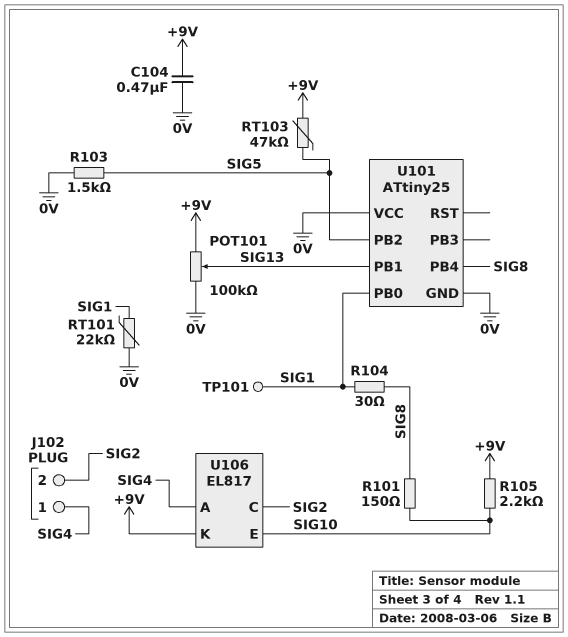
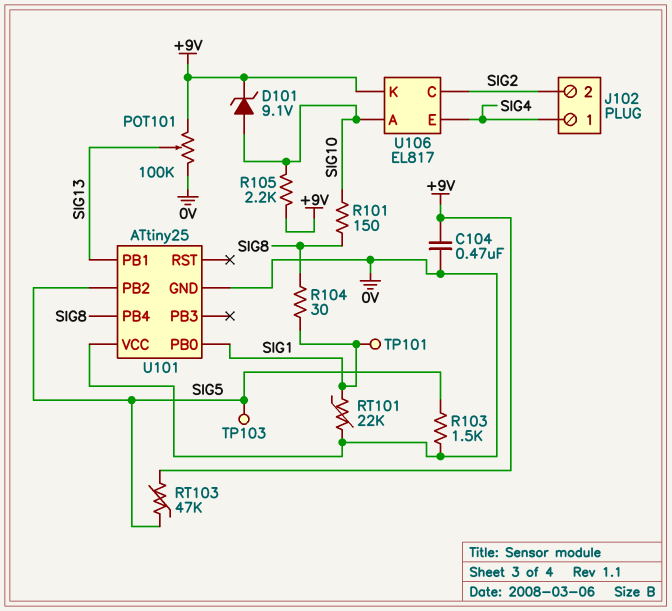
D101: none -> zener 9.1V (A SIG10, K +9V)
TP103: none -> test point (SIG5)
U106 pin A: SIG4 -> SIG10
U106 pin E: SIG10 -> SIG4

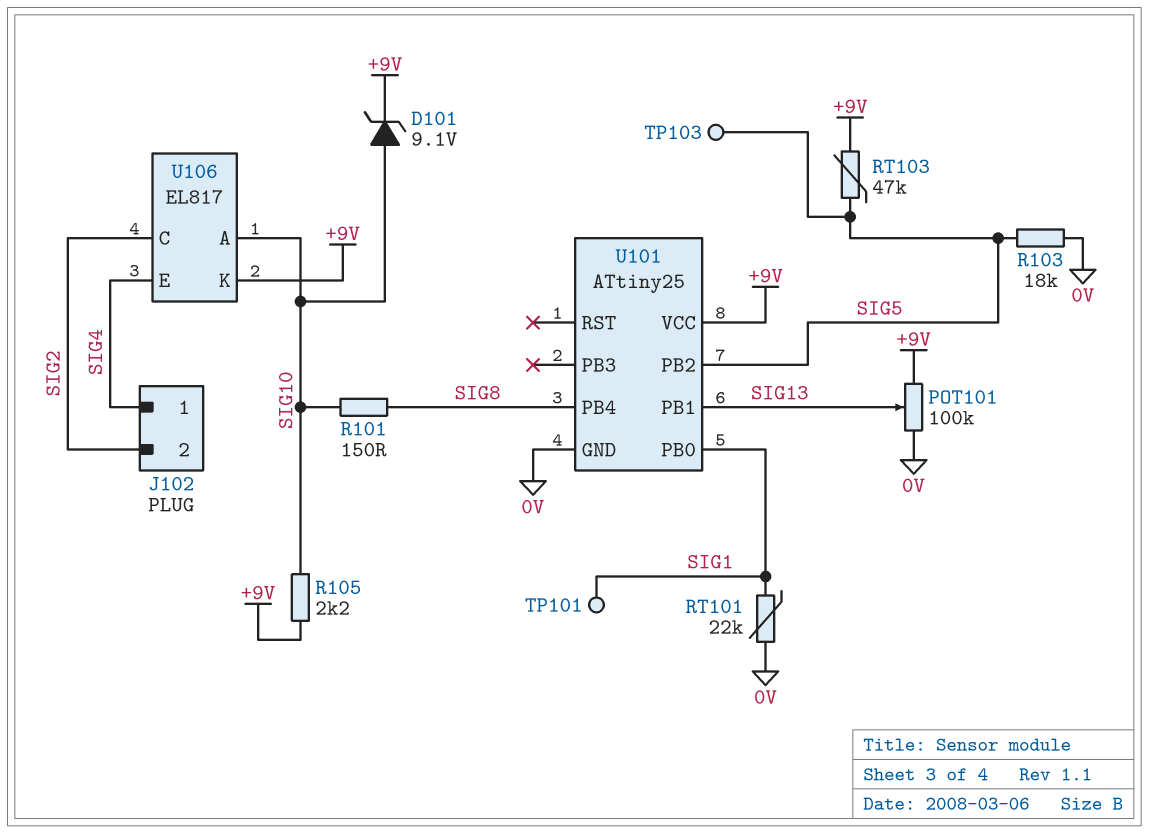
C104: 470nF (+9V, 0V) -> none
R103: 1.5k (0V, SIG5) -> 18k (0V, SIG5)
R104: 30 (SIG1, SIG8) -> none
U101 pin VCC: 0V -> +9V

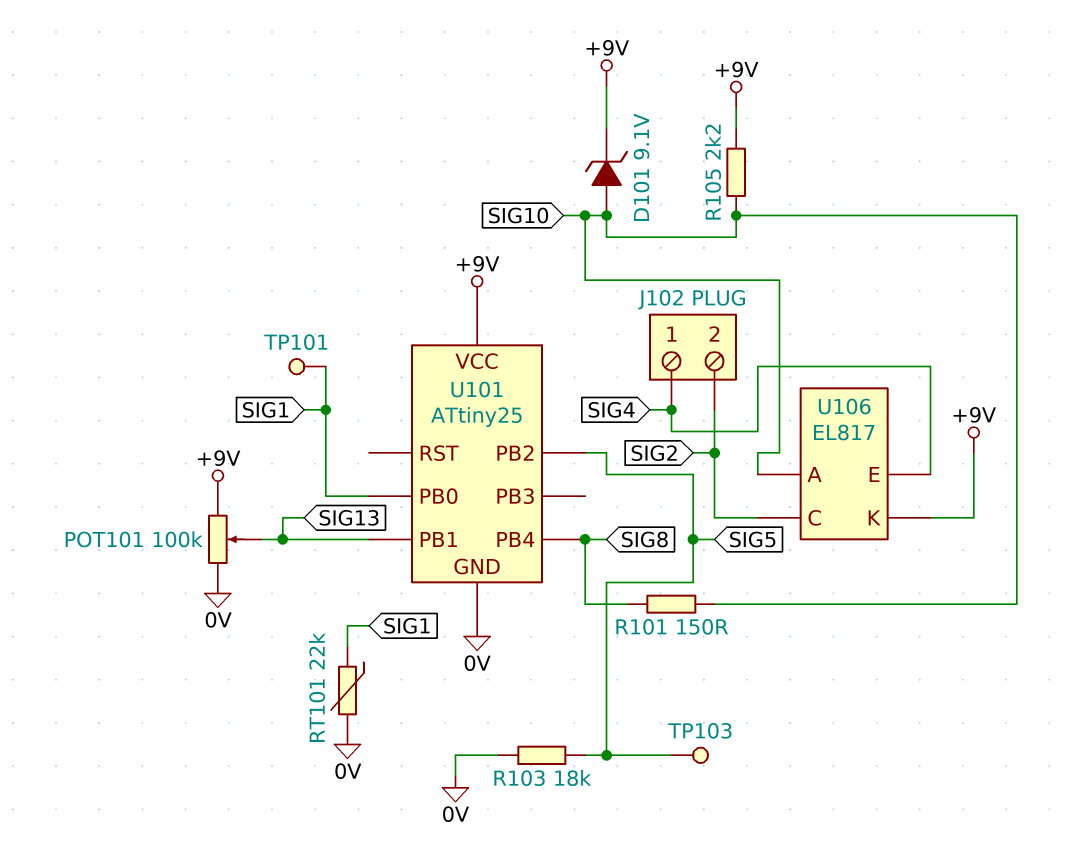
RT103: 47k (+9V, SIG5) -> none

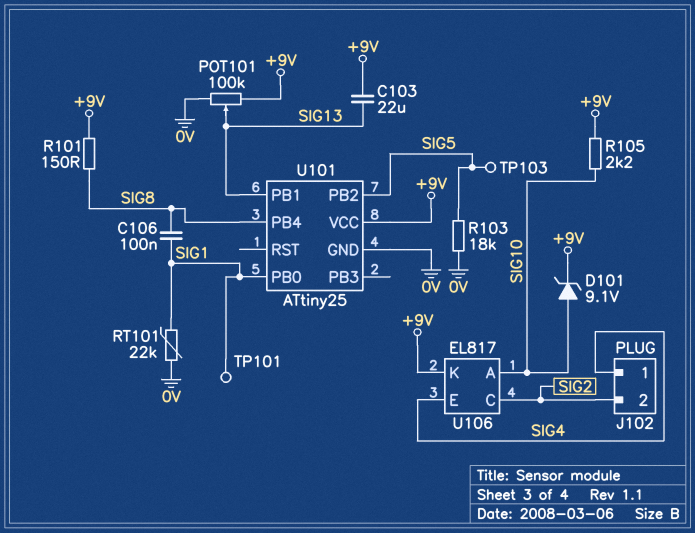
C103: none -> 22uF (+9V, SIG13)
C106: none -> 100nF (SIG1, SIG8)
R101: 150 (SIG8, SIG10) -> 150 (+9V, SIG8)

